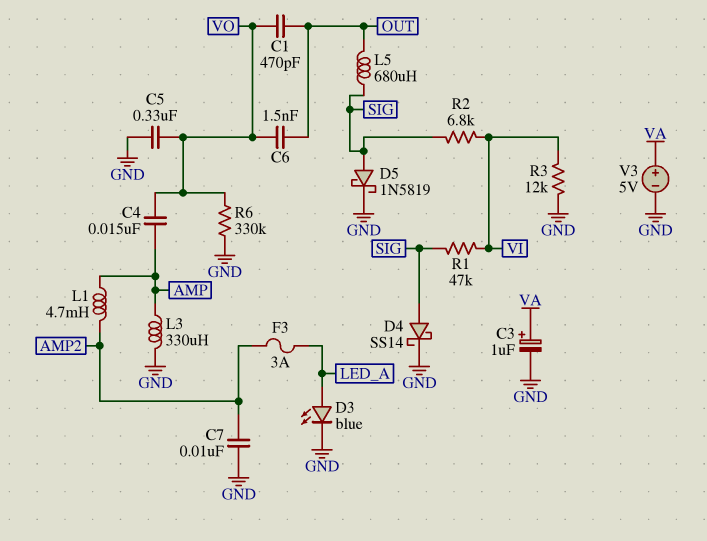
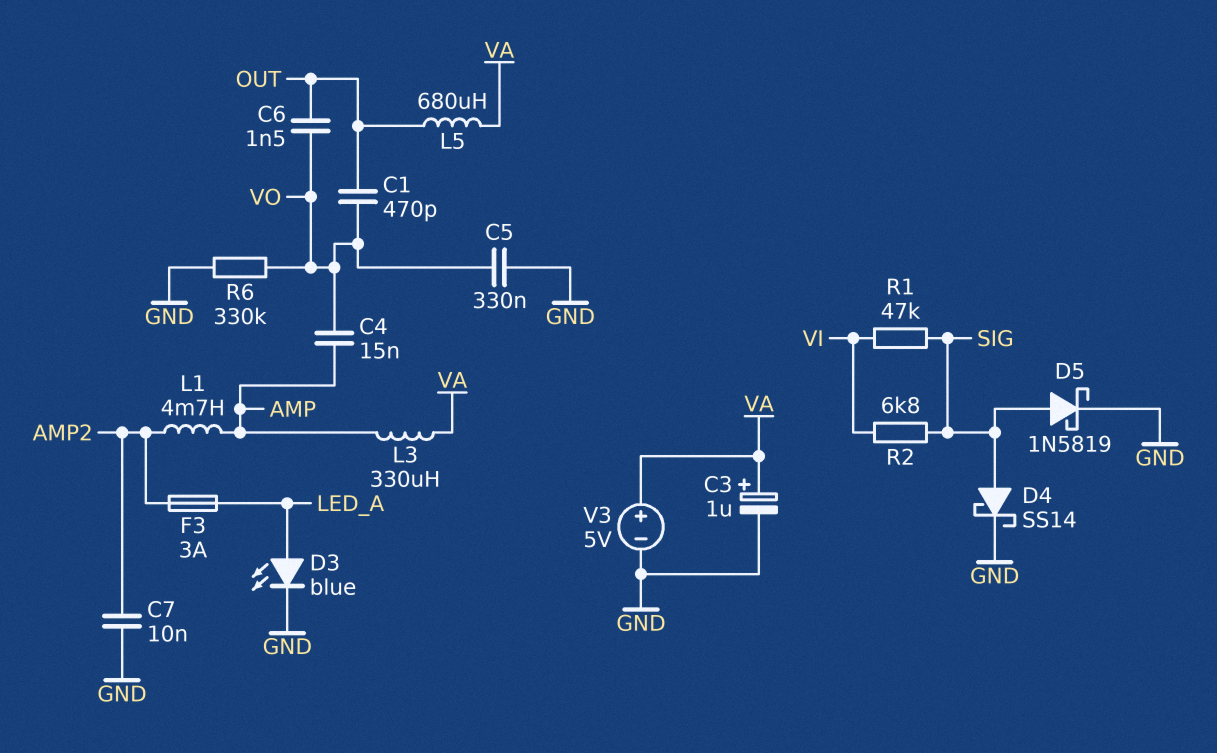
L3: 330uH (AMP, GND) -> 330uH (AMP, VA)
L5: 680uH (OUT, SIG) -> 680uH (OUT, VA)
R3: 12k (GND, VI) -> none

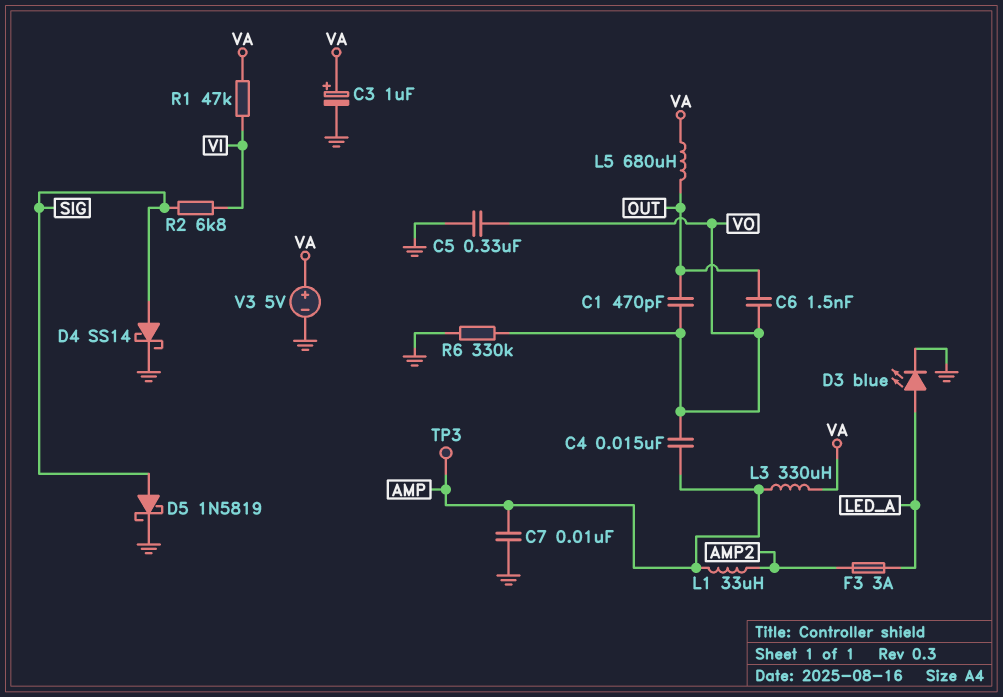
C7: 10nF (AMP2, GND) -> 10nF (AMP, GND)
L1: 4.7mH (AMP, AMP2) -> 33uH (AMP, AMP2)
R1: 47k (SIG, VI) -> 47k (VA, VI)
TP3: none -> test point (AMP)

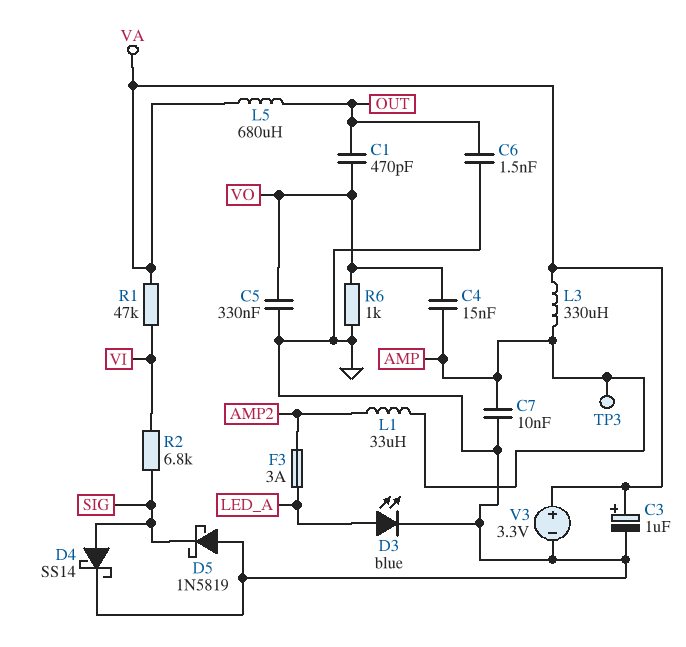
C6: 1.5nF (OUT, VO) -> 1.5nF (GND, OUT)
D5: schottky 1N5819 (A SIG, K GND) -> schottky 1N5819 (A GND, K SIG)
R6: 330k (GND, VO) -> 1k (GND, VO)
V3: 5V (plus VA, minus GND) -> 3.3V (plus VA, minus GND)

